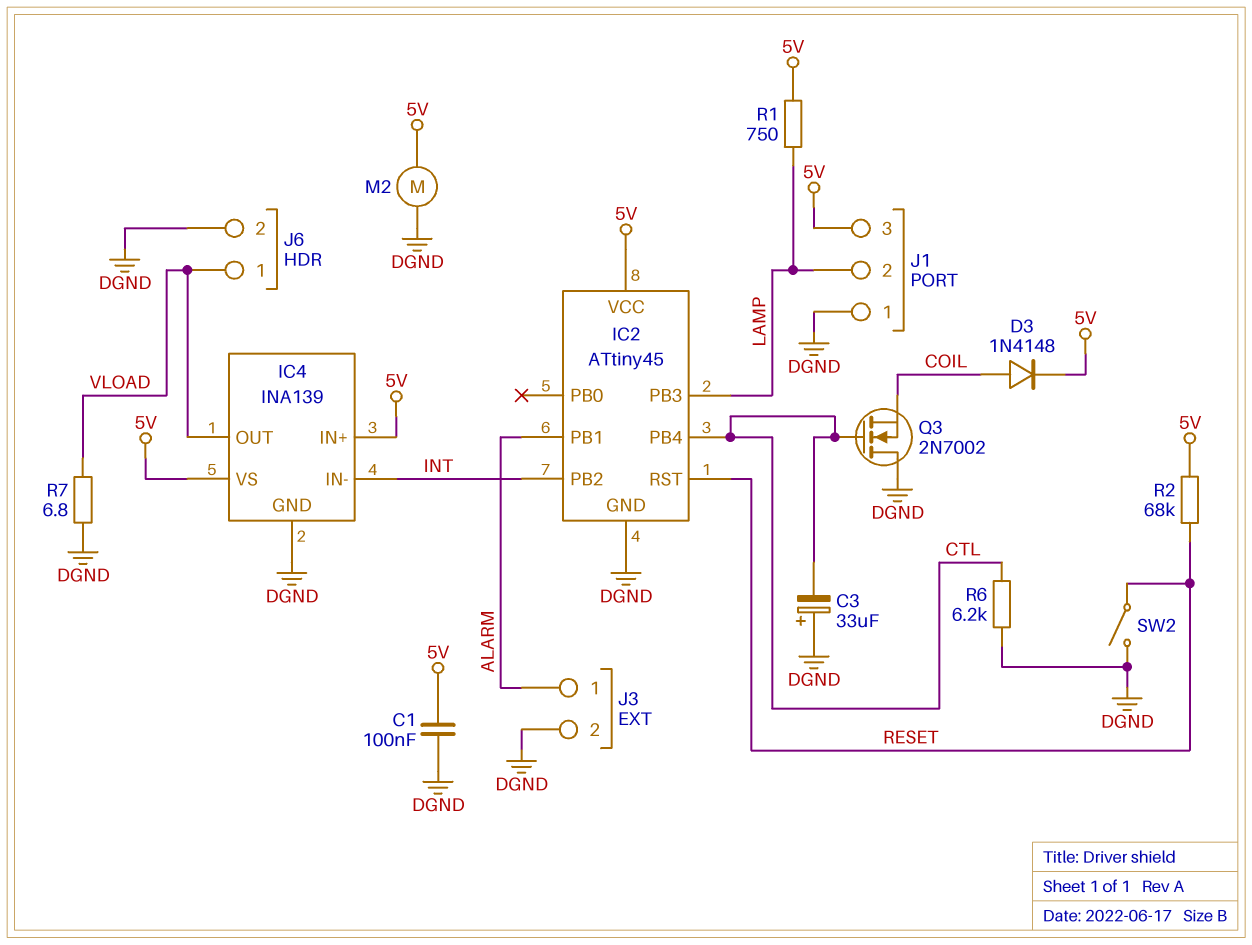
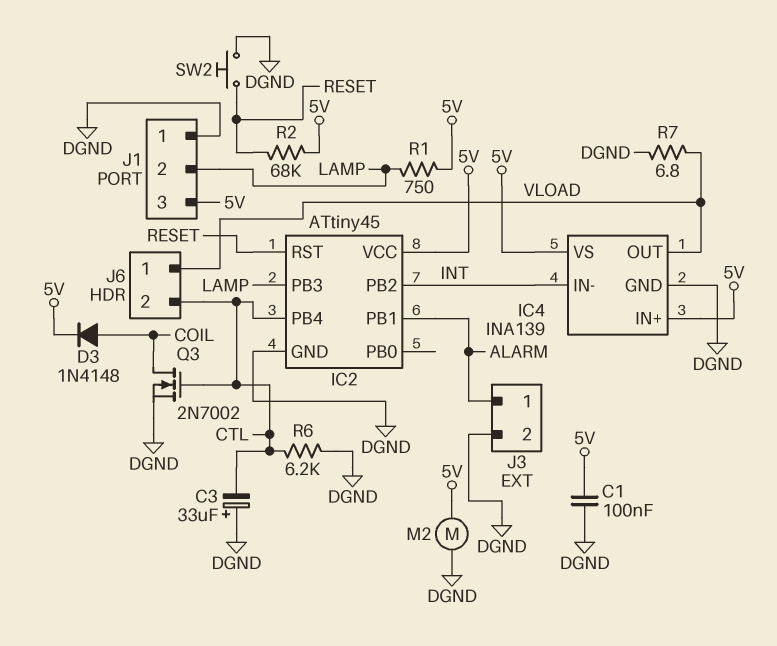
J6 pin 2: DGND -> CTL
Q3: NMOS 2N7002 (G CTL, D DGND, S COIL) -> NMOS 2N7002 (G CTL, D COIL, S DGND)
SW2: switch (DGND, RESET) -> button (DGND, RESET)

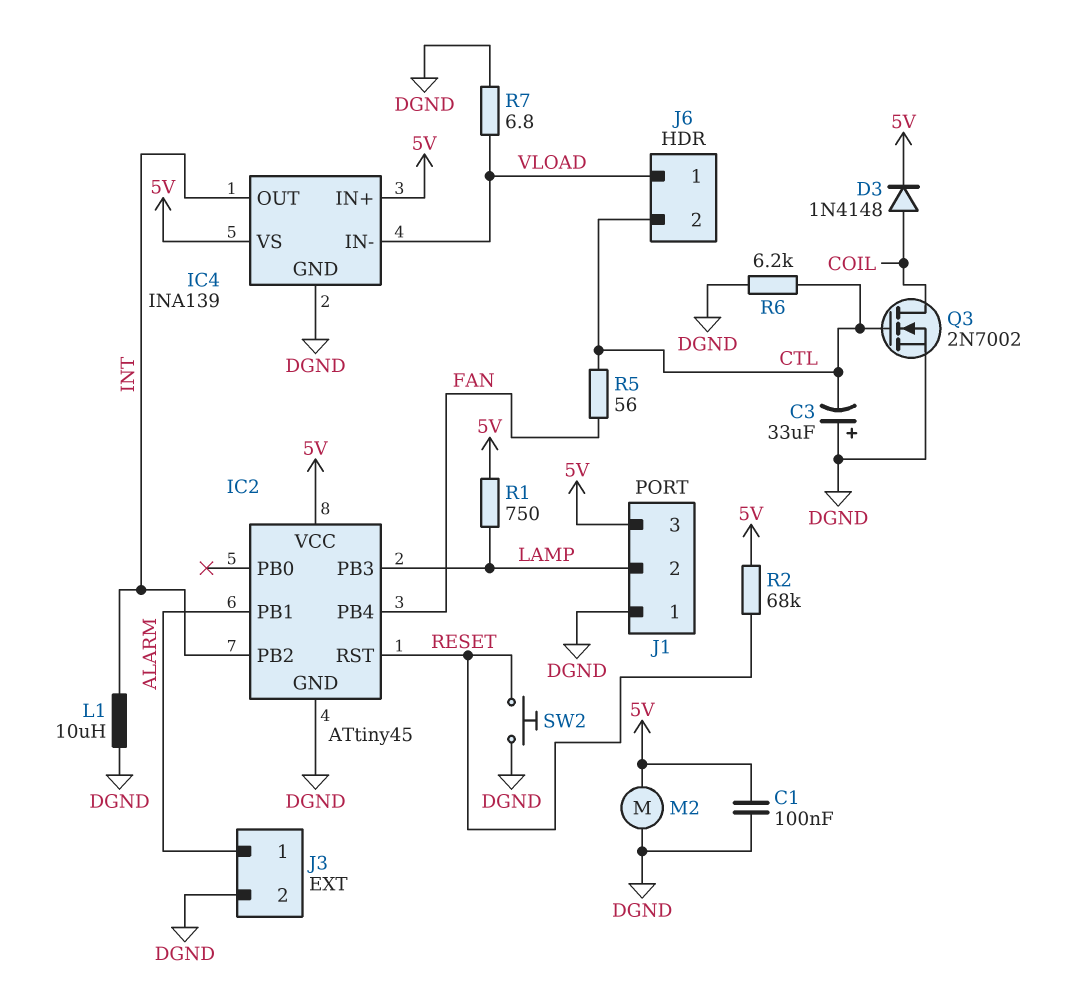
IC2 pin PB4: CTL -> FAN
IC4 pin IN-: INT -> VLOAD
IC4 pin OUT: VLOAD -> INT
L1: none -> 10uH (DGND, INT)
R5: none -> 56 (CTL, FAN)

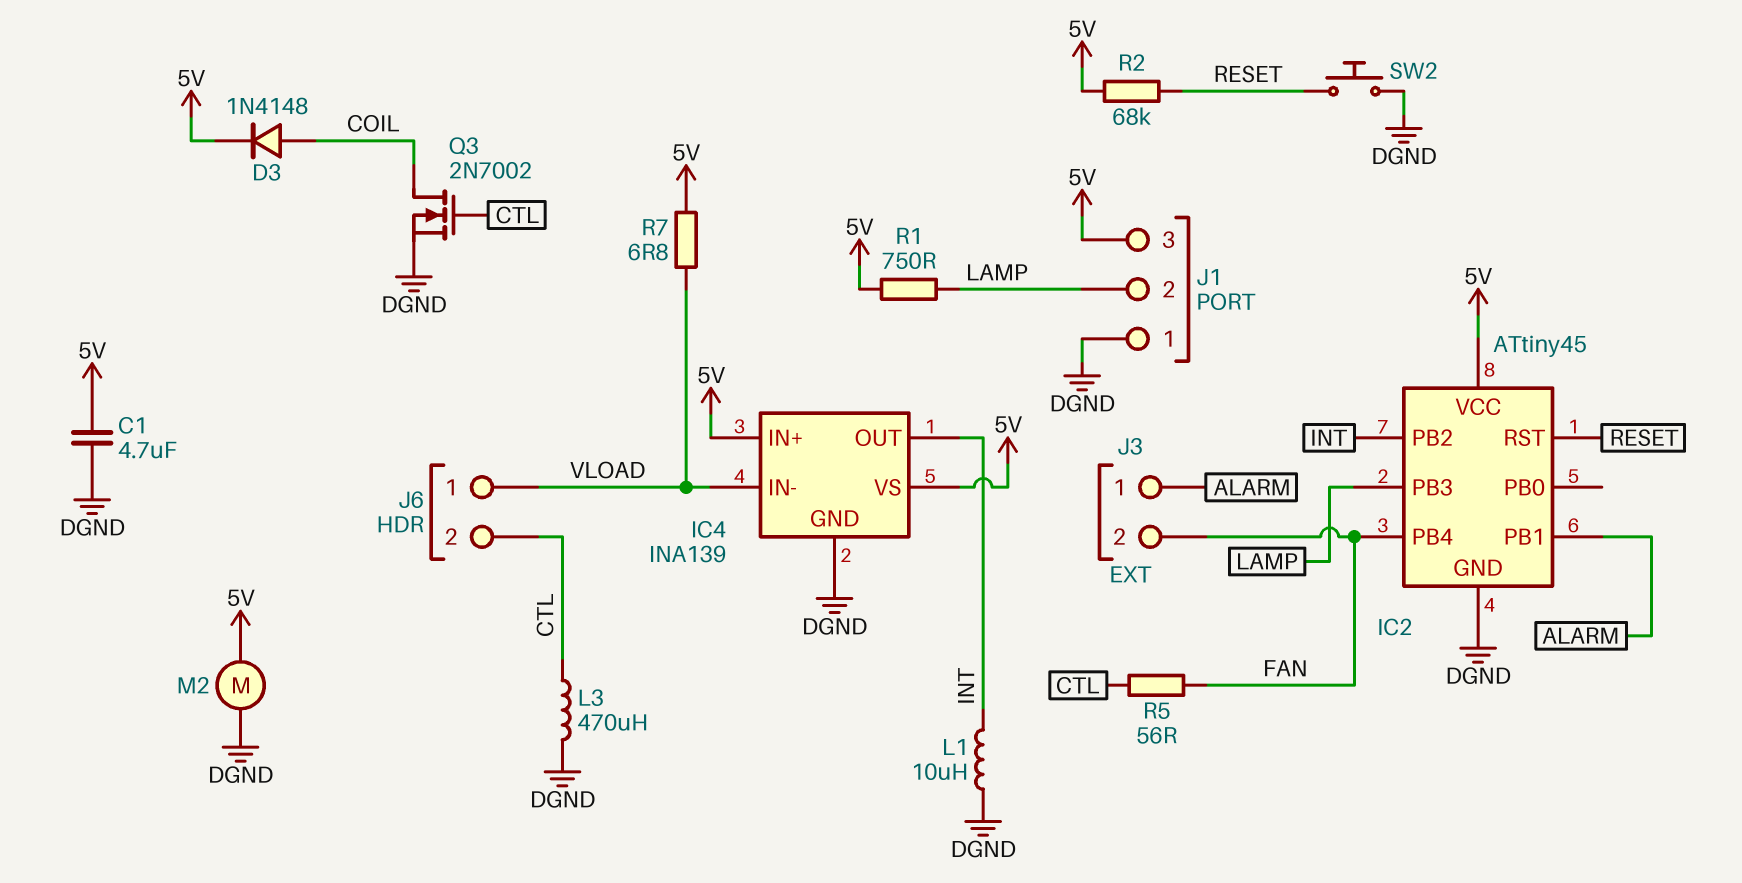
C1: 100nF (5V, DGND) -> 4.7uF (5V, DGND)
C3: 33uF (plus DGND, minus CTL) -> none
J3 pin 2: DGND -> FAN
L3: none -> 470uH (CTL, DGND)
R6: 6.2k (CTL, DGND) -> none
R7: 6.8 (DGND, VLOAD) -> 6.8 (5V, VLOAD)

